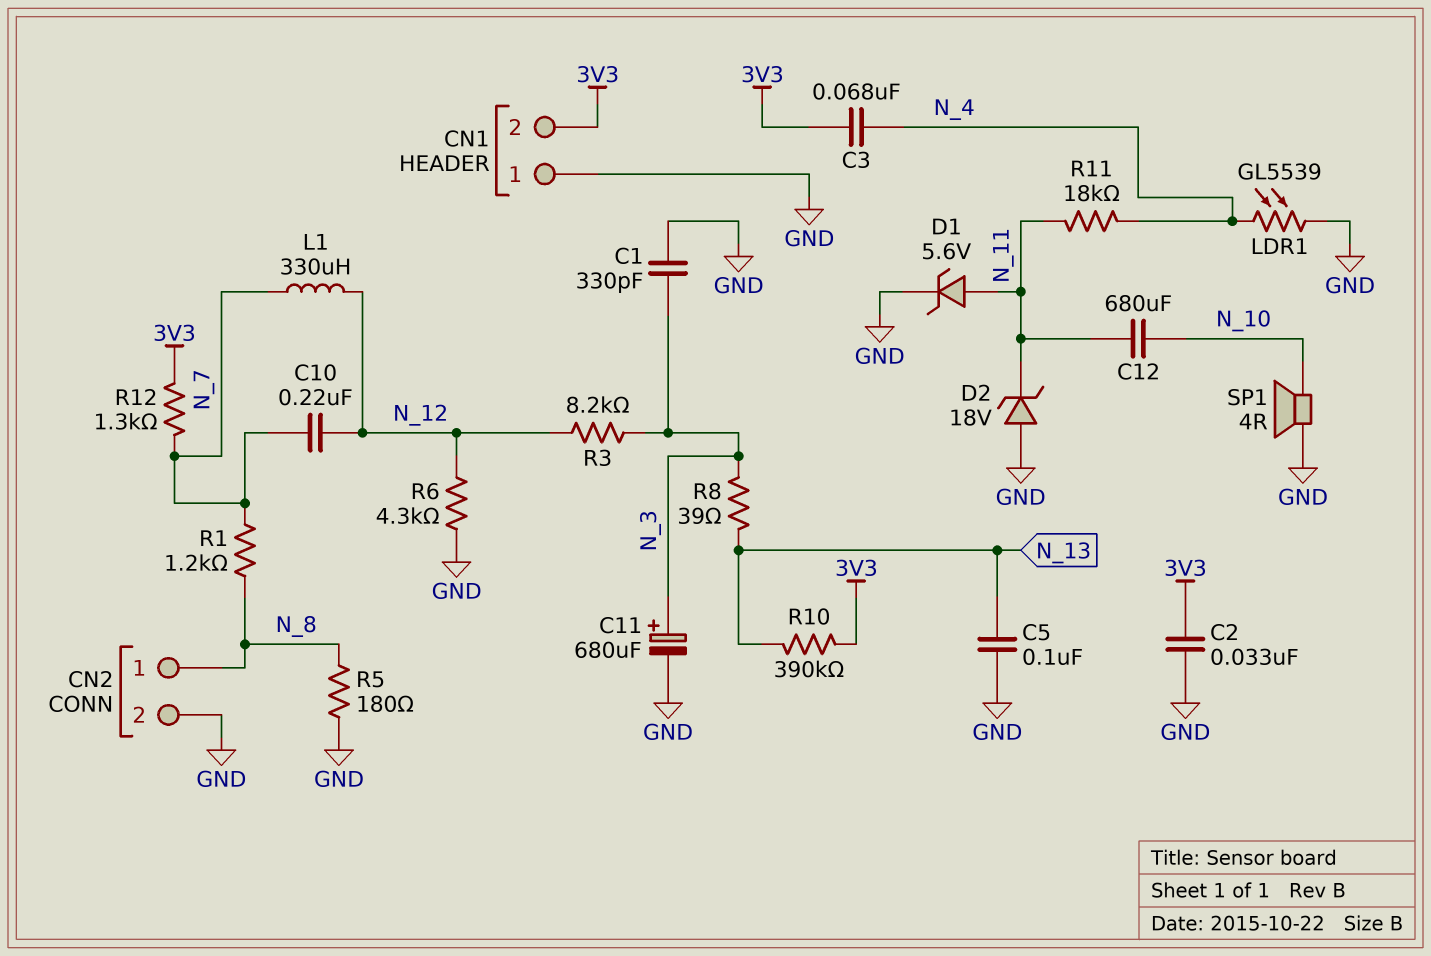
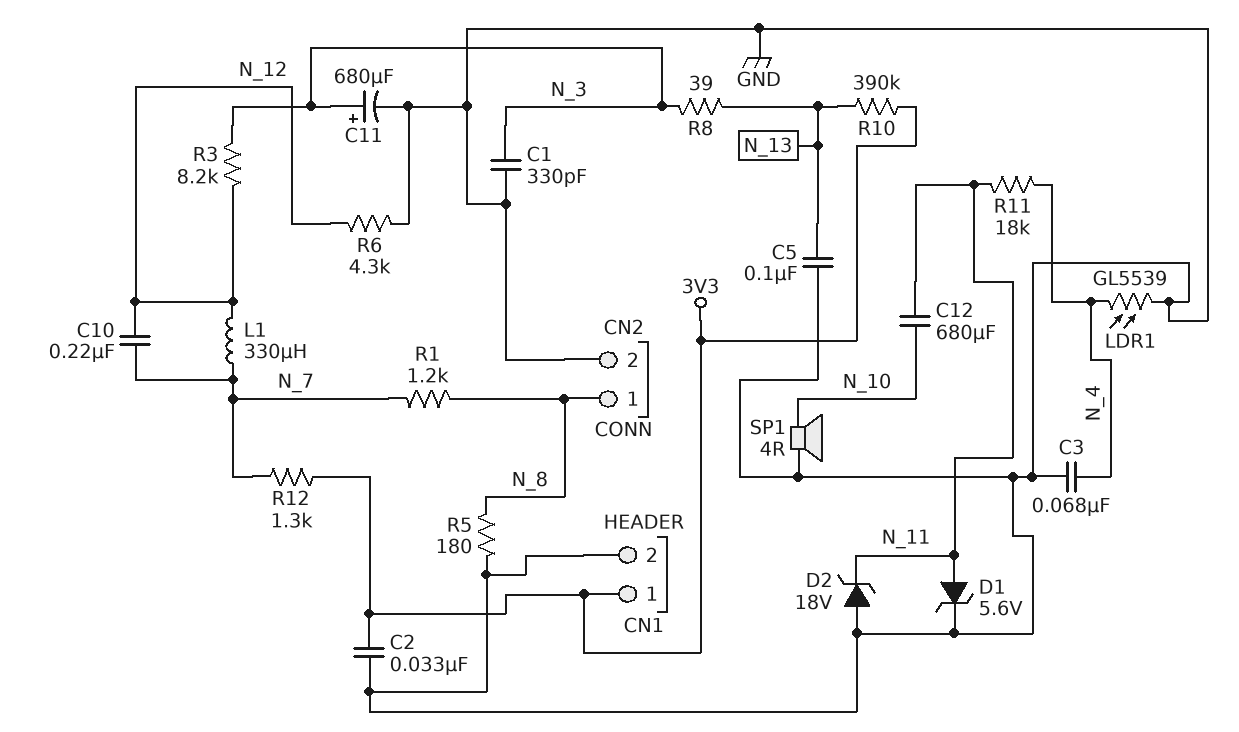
C3: 68nF (3V3, N_4) -> 68nF (GND, N_4)
CN1 pin 1: GND -> 3V3
CN1 pin 2: 3V3 -> GND

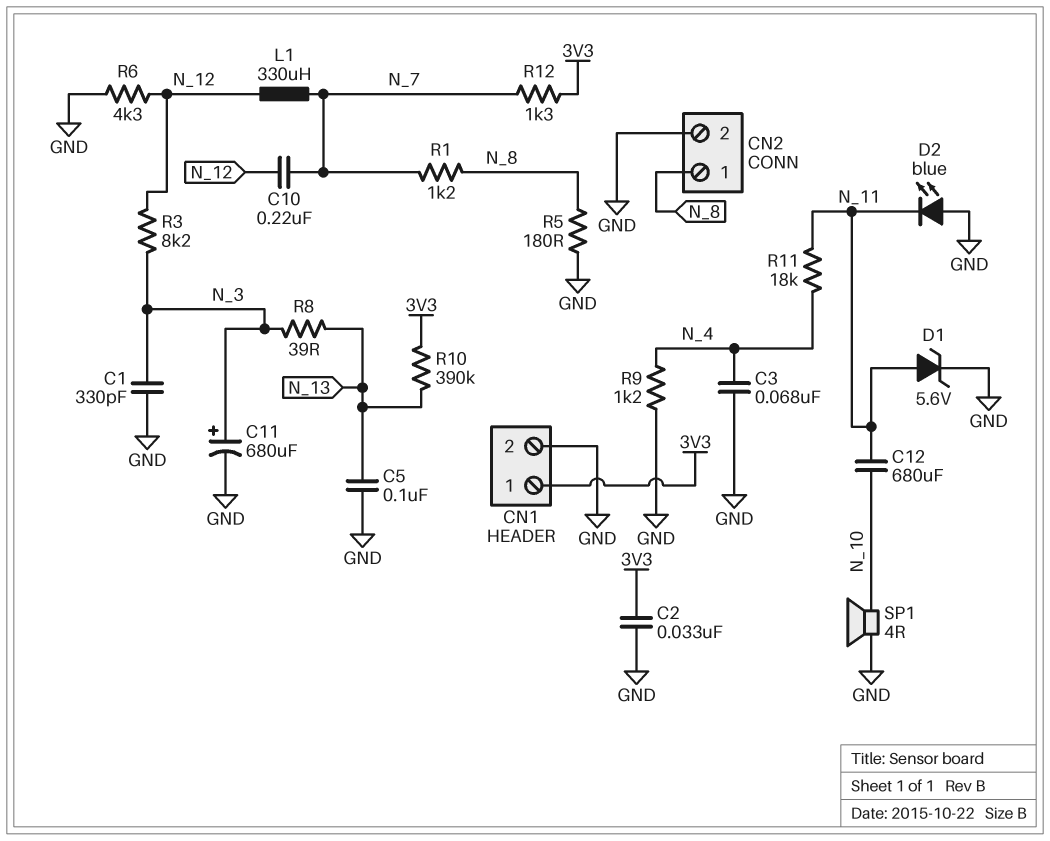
D2: zener 18V (A GND, K N_11) -> LED blue (A GND, K N_11)
LDR1: GL5539 (GND, N_4) -> none
R9: none -> 1.2k (GND, N_4)

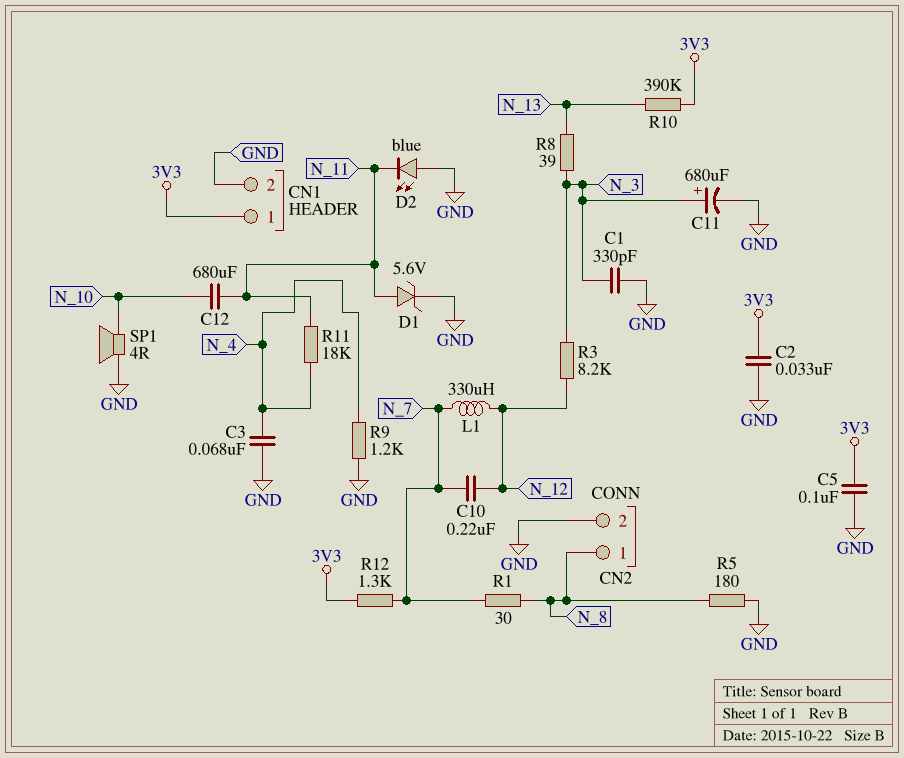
C5: 100nF (GND, N_13) -> 100nF (3V3, GND)
R1: 1.2k (N_7, N_8) -> 30 (N_7, N_8)
R6: 4.3k (GND, N_12) -> none

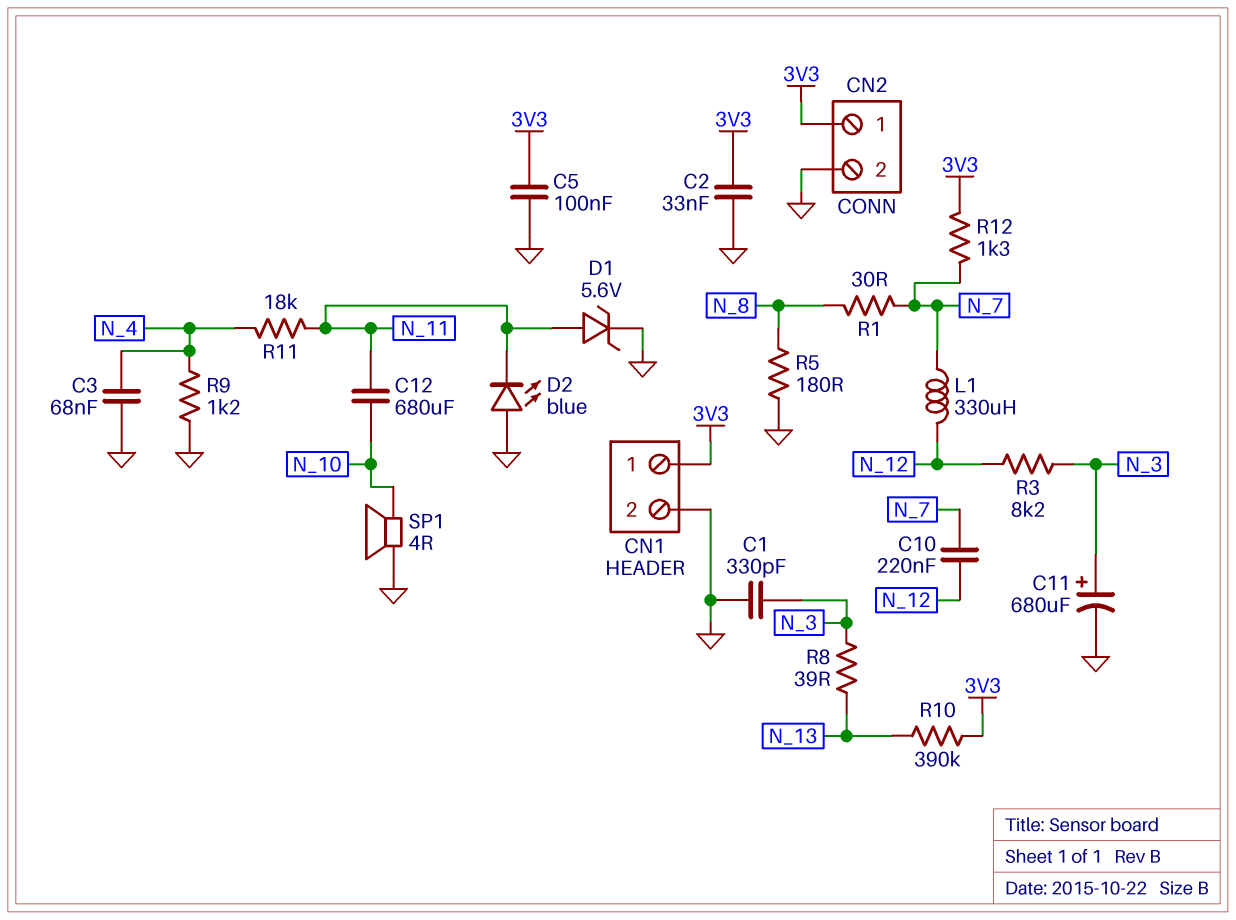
CN2 pin 1: N_8 -> 3V3

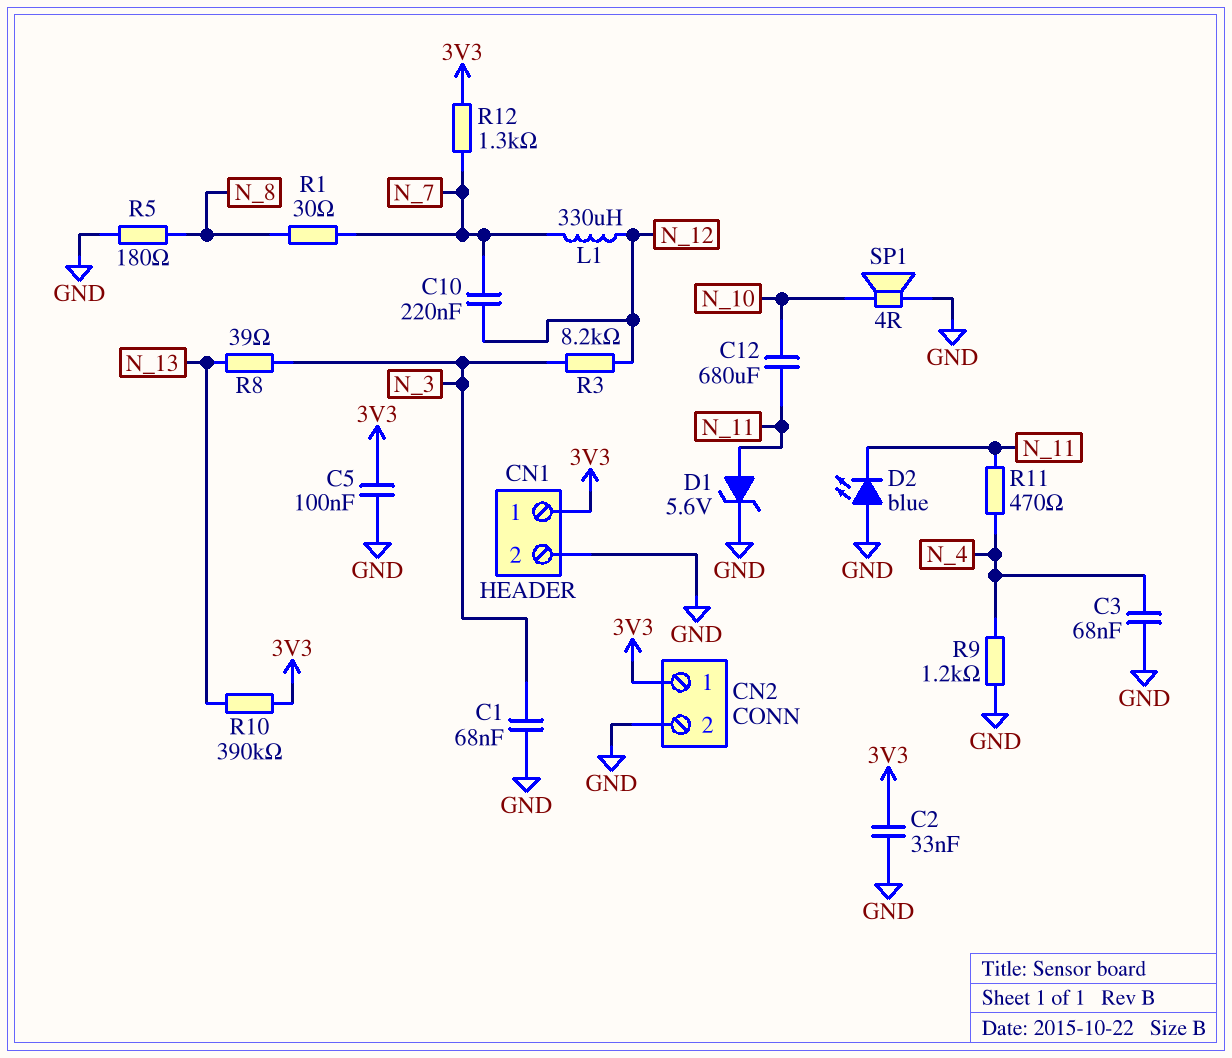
C1: 330pF (GND, N_3) -> 68nF (GND, N_3)
C11: 680uF (plus N_3, minus GND) -> none
R11: 18k (N_4, N_11) -> 470 (N_4, N_11)

